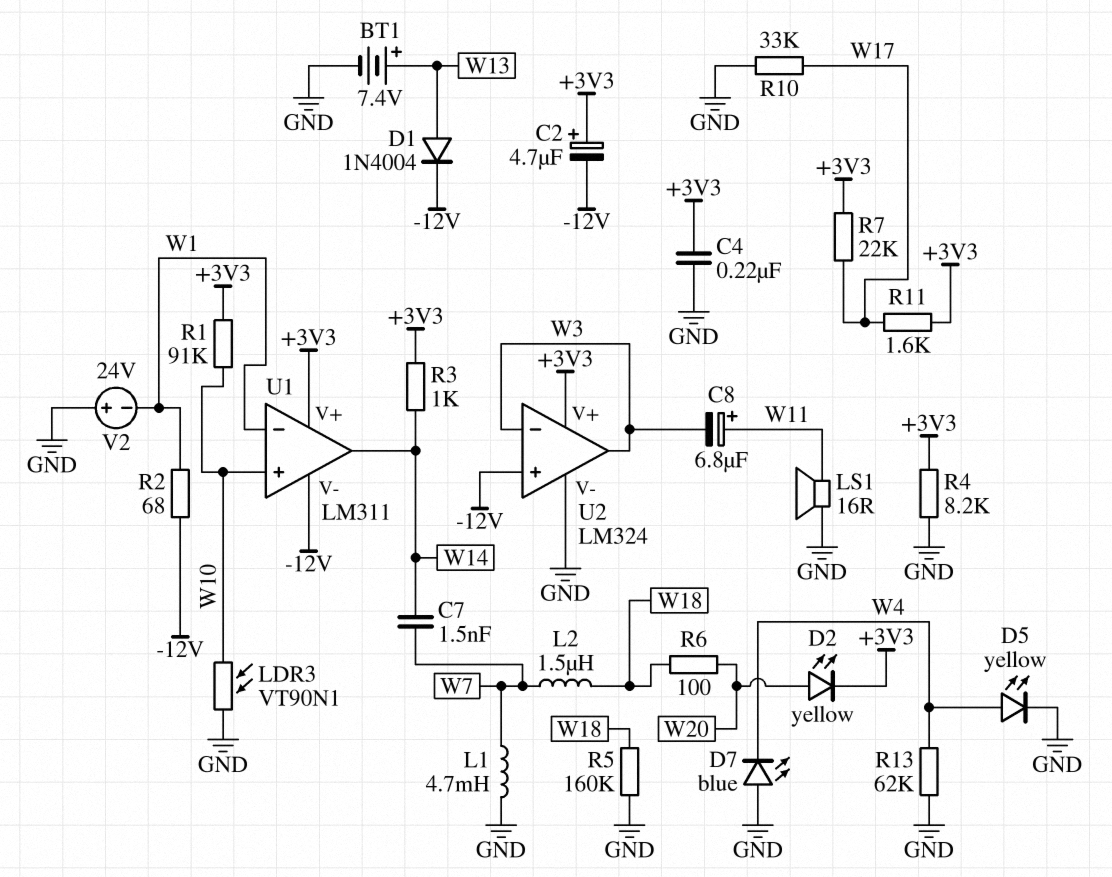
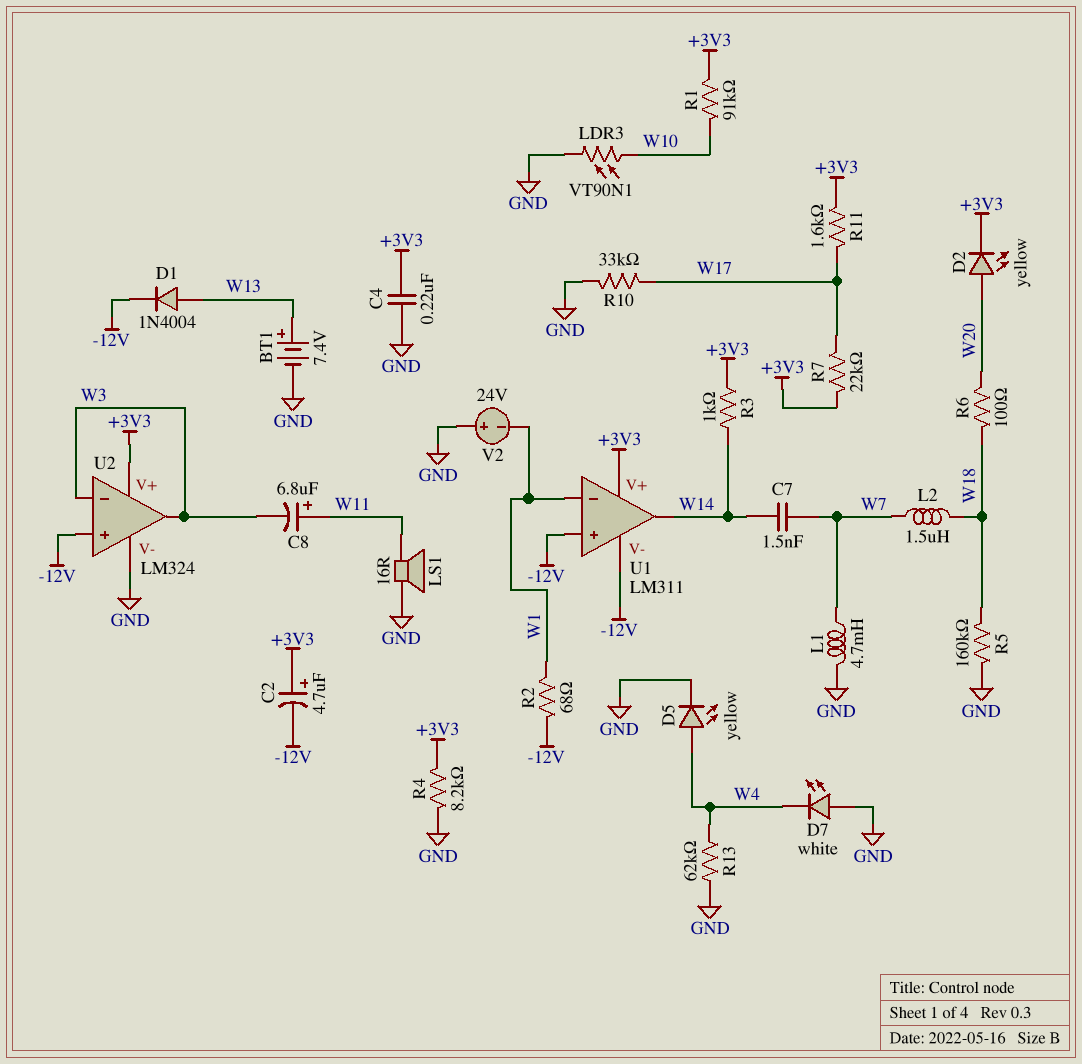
D7: LED blue (A GND, K W4) -> LED white (A GND, K W4)
U1 pin in+: W10 -> -12V

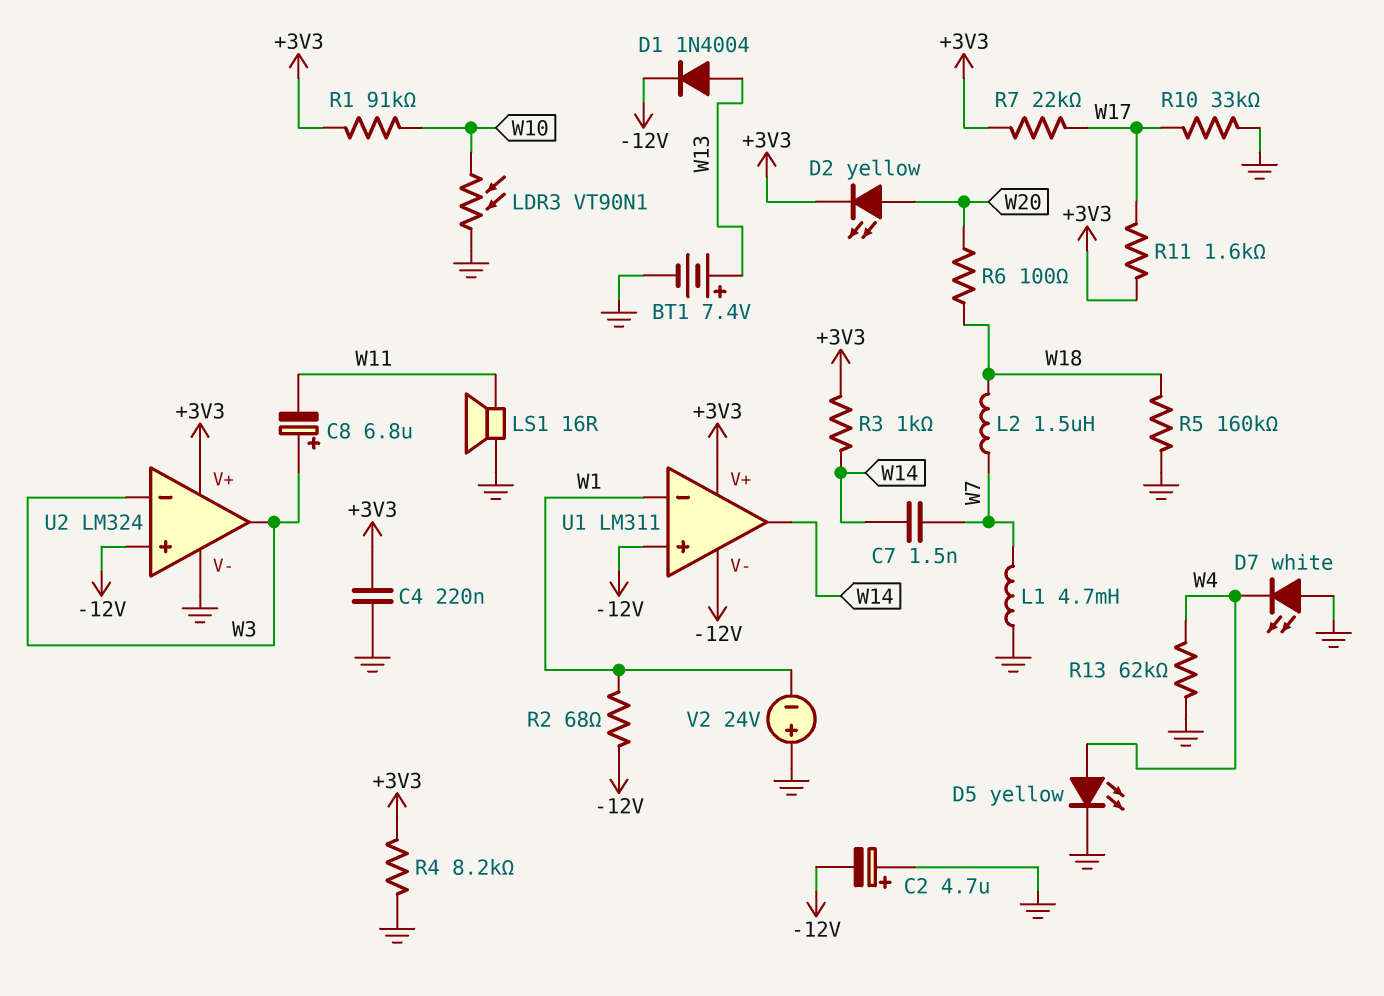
C2: 4.7uF (plus +3V3, minus -12V) -> 4.7uF (plus GND, minus -12V)
C8: 6.8uF (plus W11, minus W3) -> 6.8uF (plus W3, minus W11)

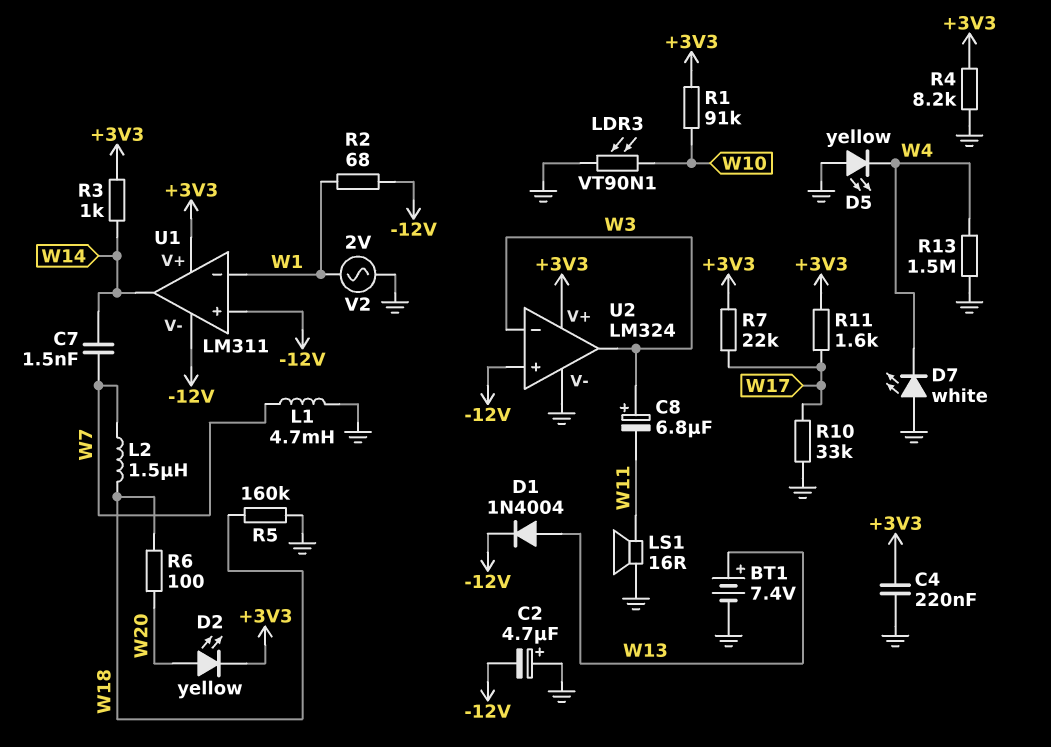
D5: LED yellow (A W4, K GND) -> LED yellow (A GND, K W4)
R13: 62k (GND, W4) -> 1.5M (GND, W4)
V2: 24V (plus GND, minus W1) -> AC 2V (GND, W1)

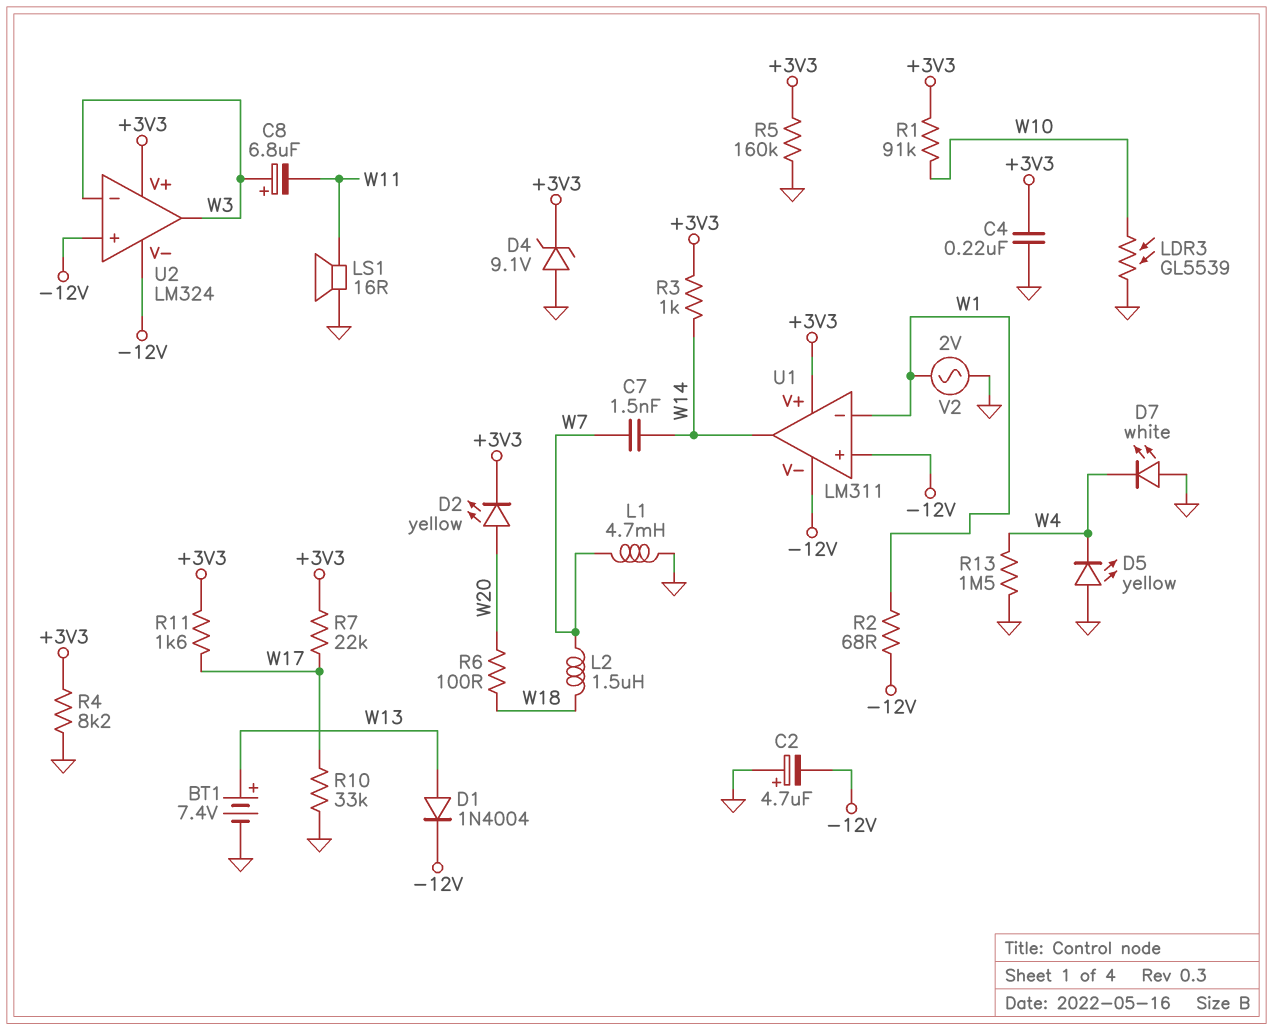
D4: none -> zener 9.1V (A GND, K +3V3)
LDR3: VT90N1 (GND, W10) -> GL5539 (GND, W10)
R5: 160k (GND, W18) -> 160k (+3V3, GND)
U2 pin V-: GND -> -12V

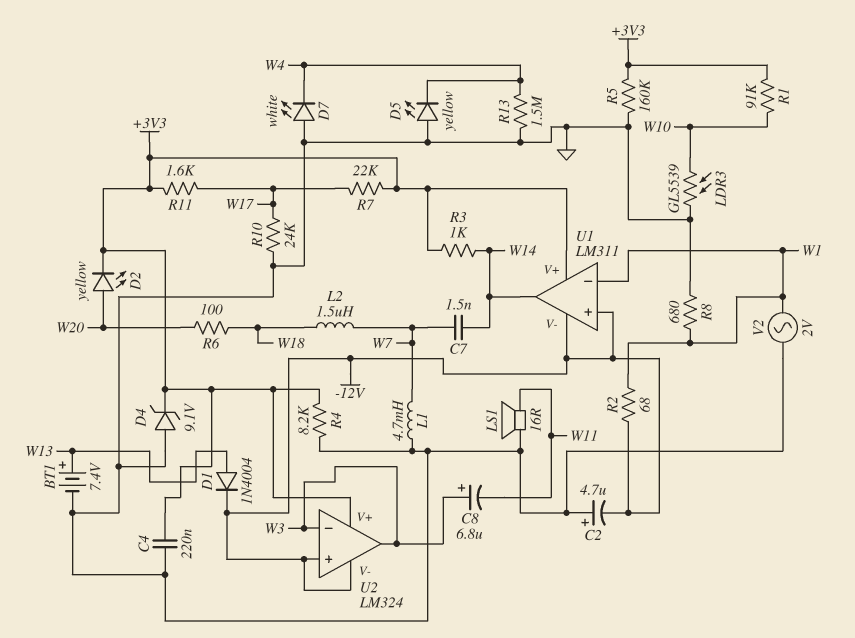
R8: none -> 680 (GND, W1)
R10: 33k (GND, W17) -> 24k (GND, W17)

